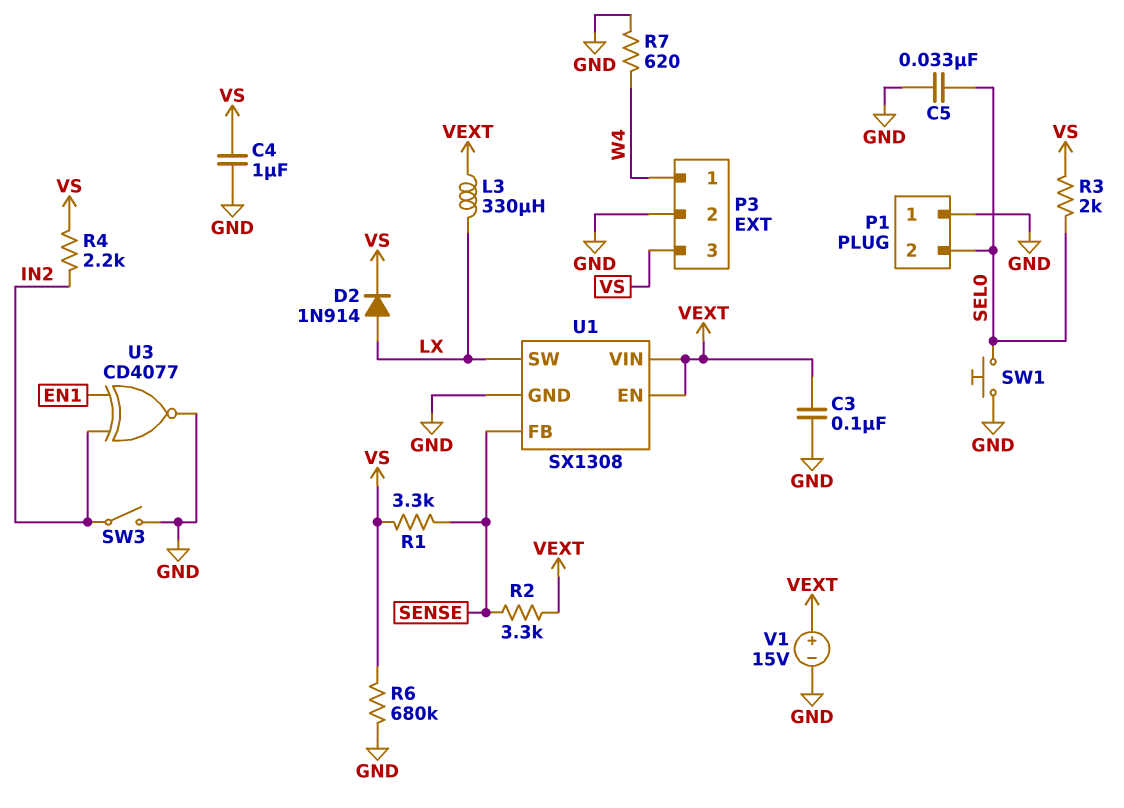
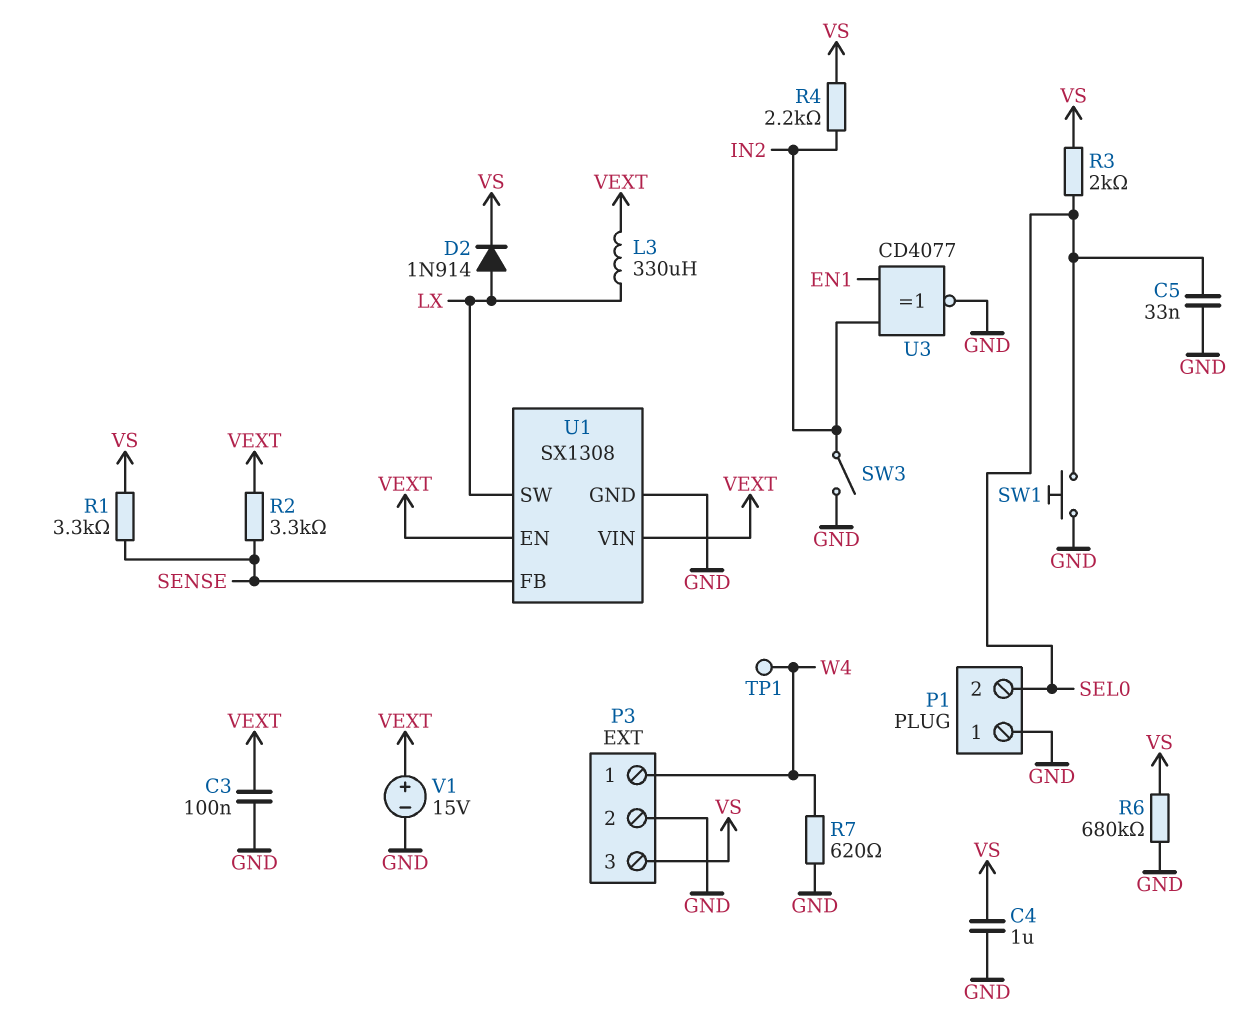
TP1: none -> test point (W4)

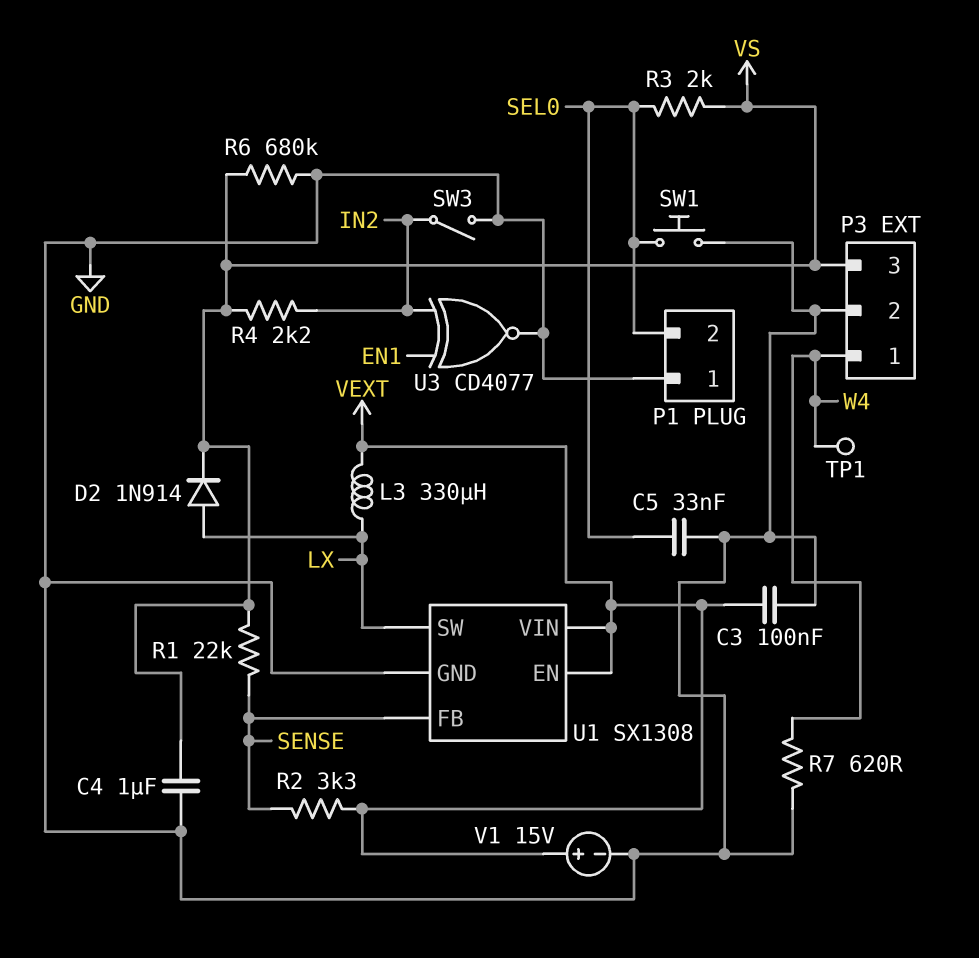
R1: 3.3k (SENSE, VS) -> 22k (SENSE, VS)

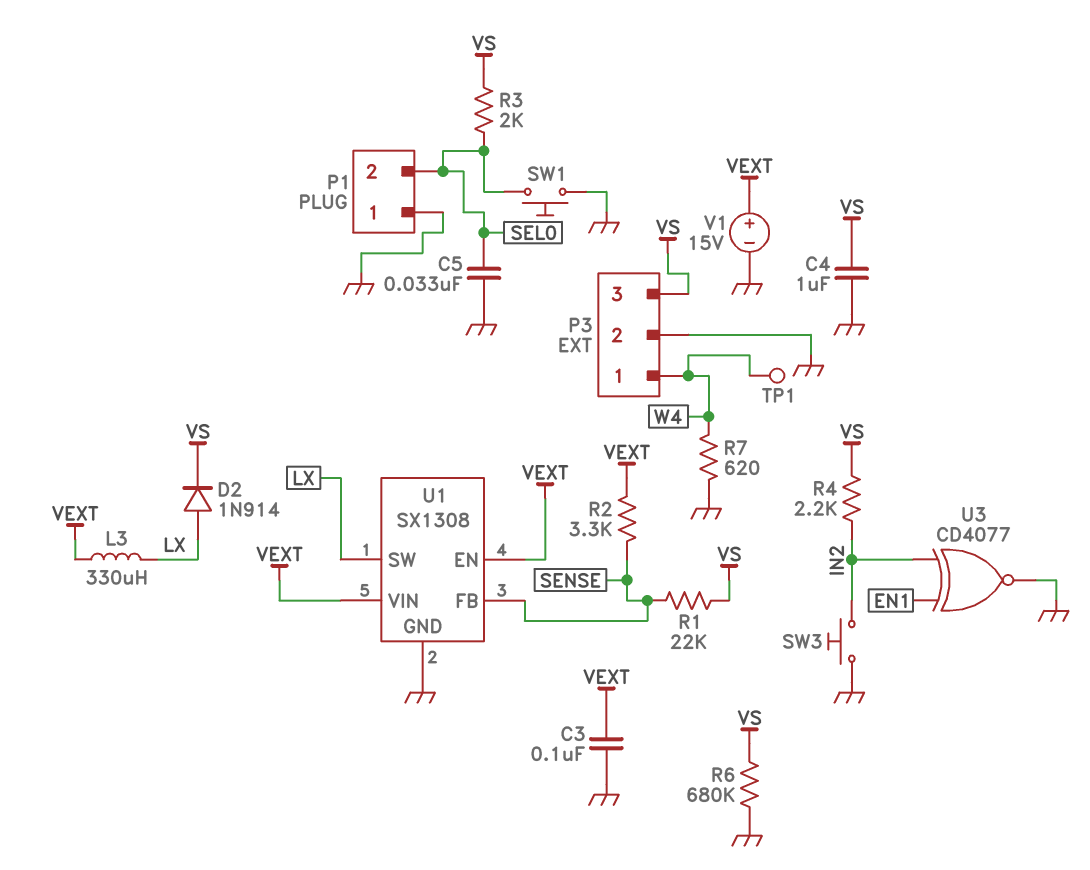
SW3: switch (GND, IN2) -> button (GND, IN2)

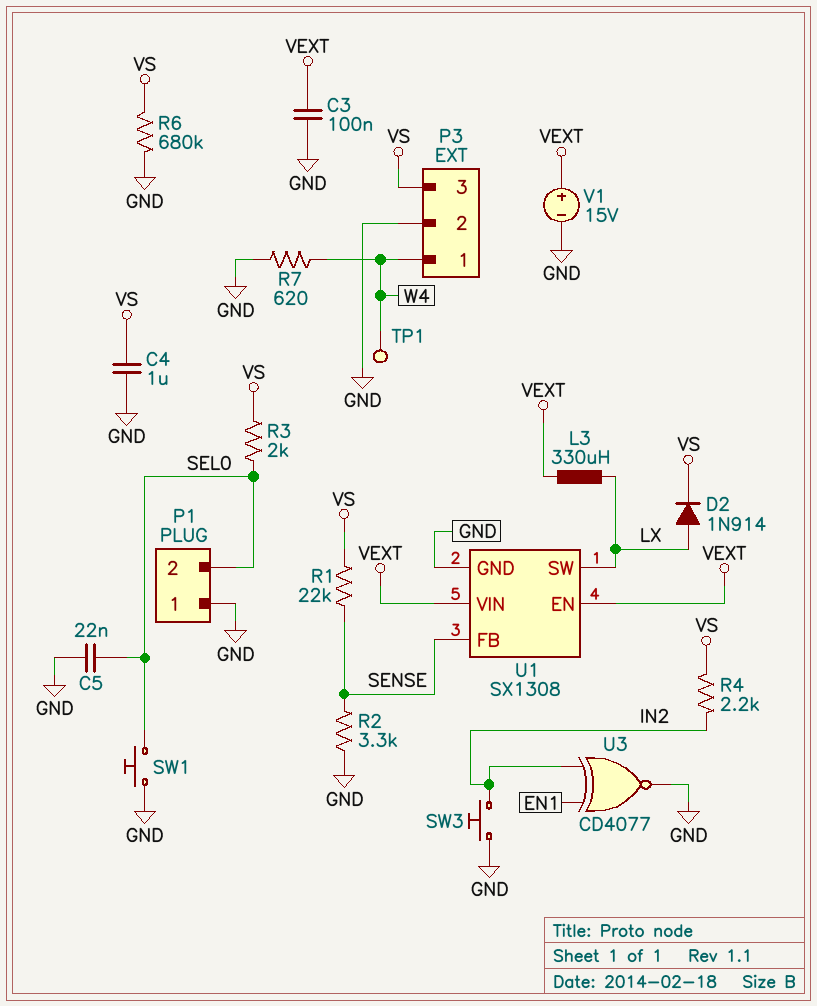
C5: 33nF (GND, SEL0) -> 22nF (GND, SEL0)
R2: 3.3k (SENSE, VEXT) -> 3.3k (GND, SENSE)

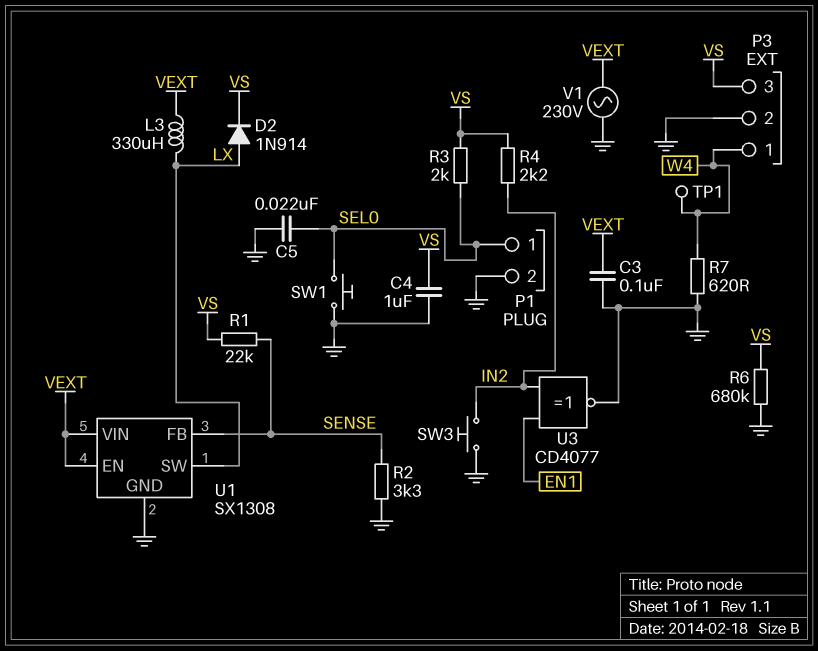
P1 pin 1: GND -> SEL0
P1 pin 2: SEL0 -> GND
V1: 15V (plus VEXT, minus GND) -> AC 230V (GND, VEXT)

